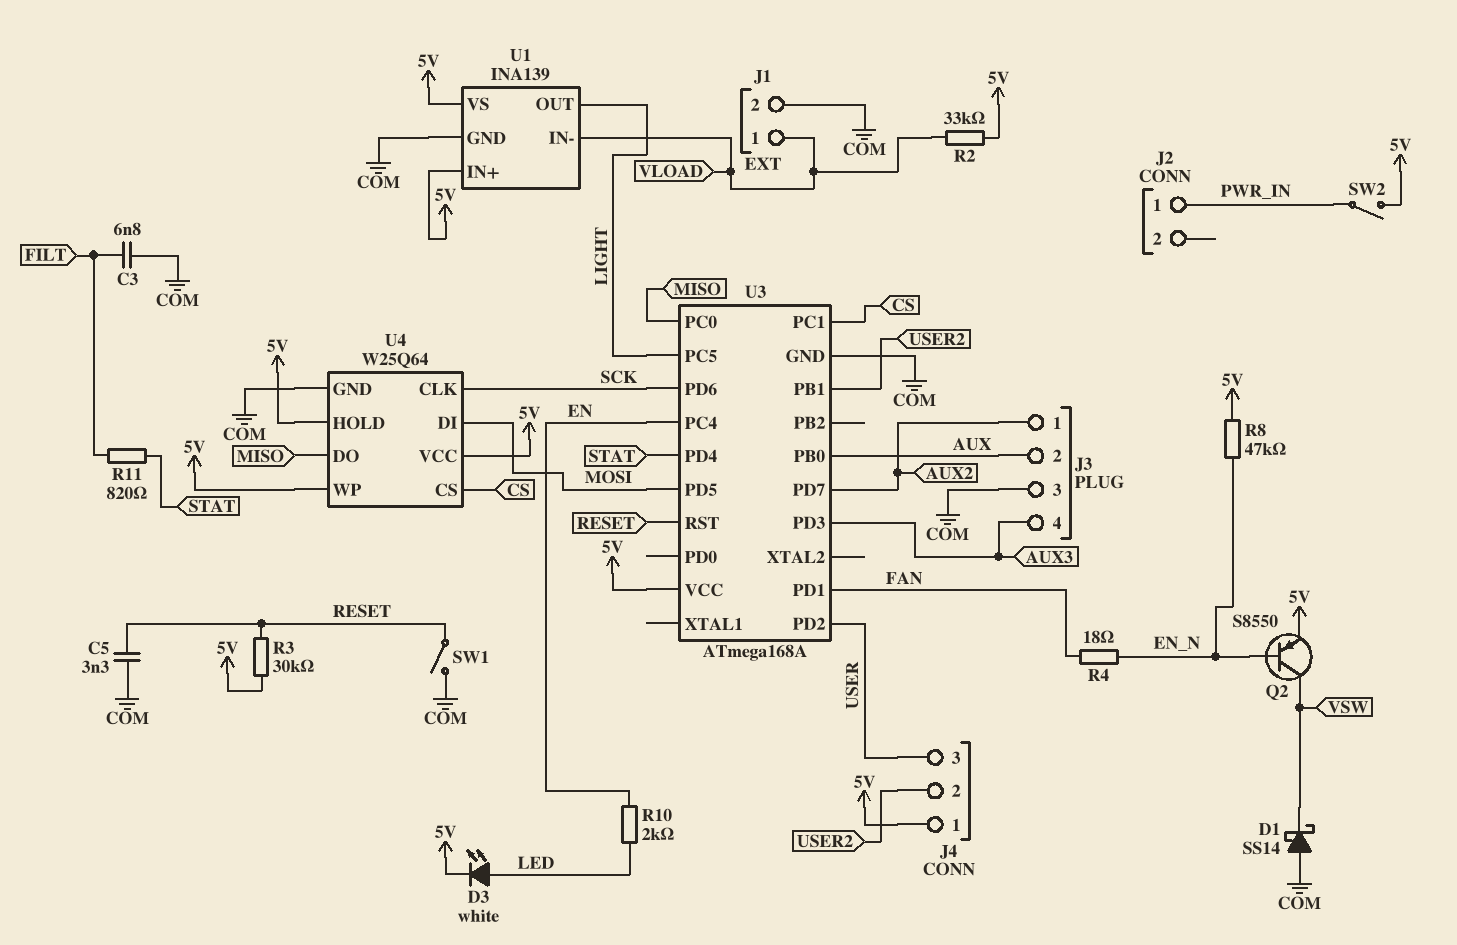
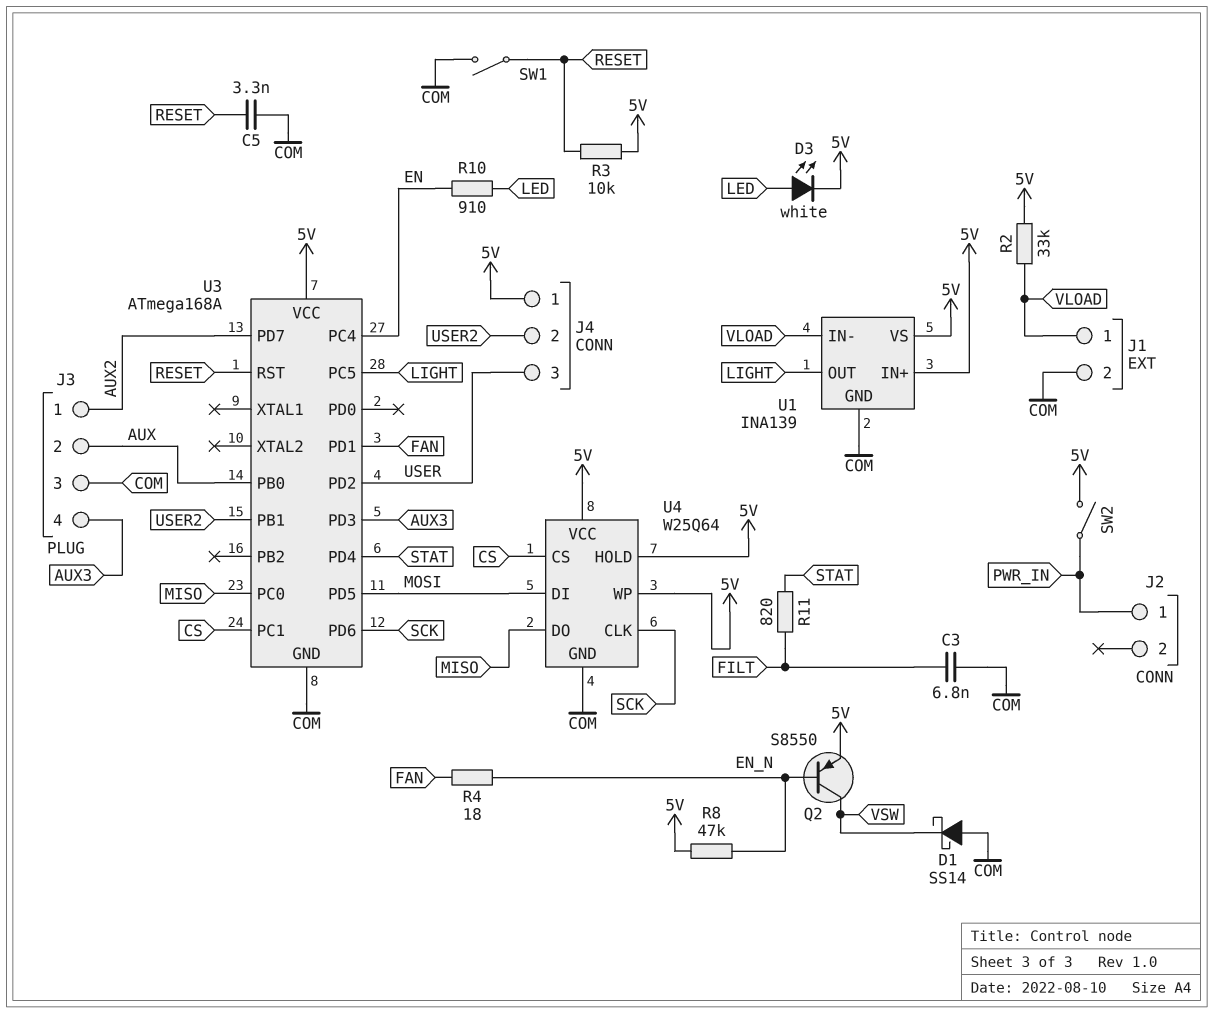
R3: 30k (5V, RESET) -> 10k (5V, RESET)
R10: 2k (EN, LED) -> 910 (EN, LED)

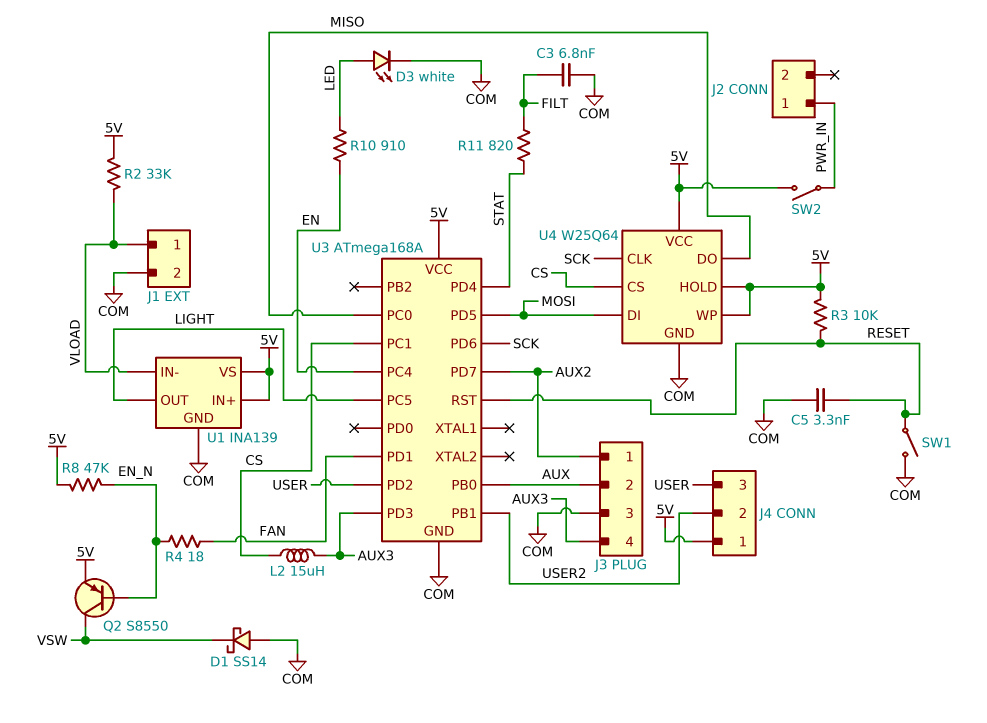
D3: LED white (A LED, K 5V) -> LED white (A LED, K COM)
L2: none -> 15uH (AUX3, CS)

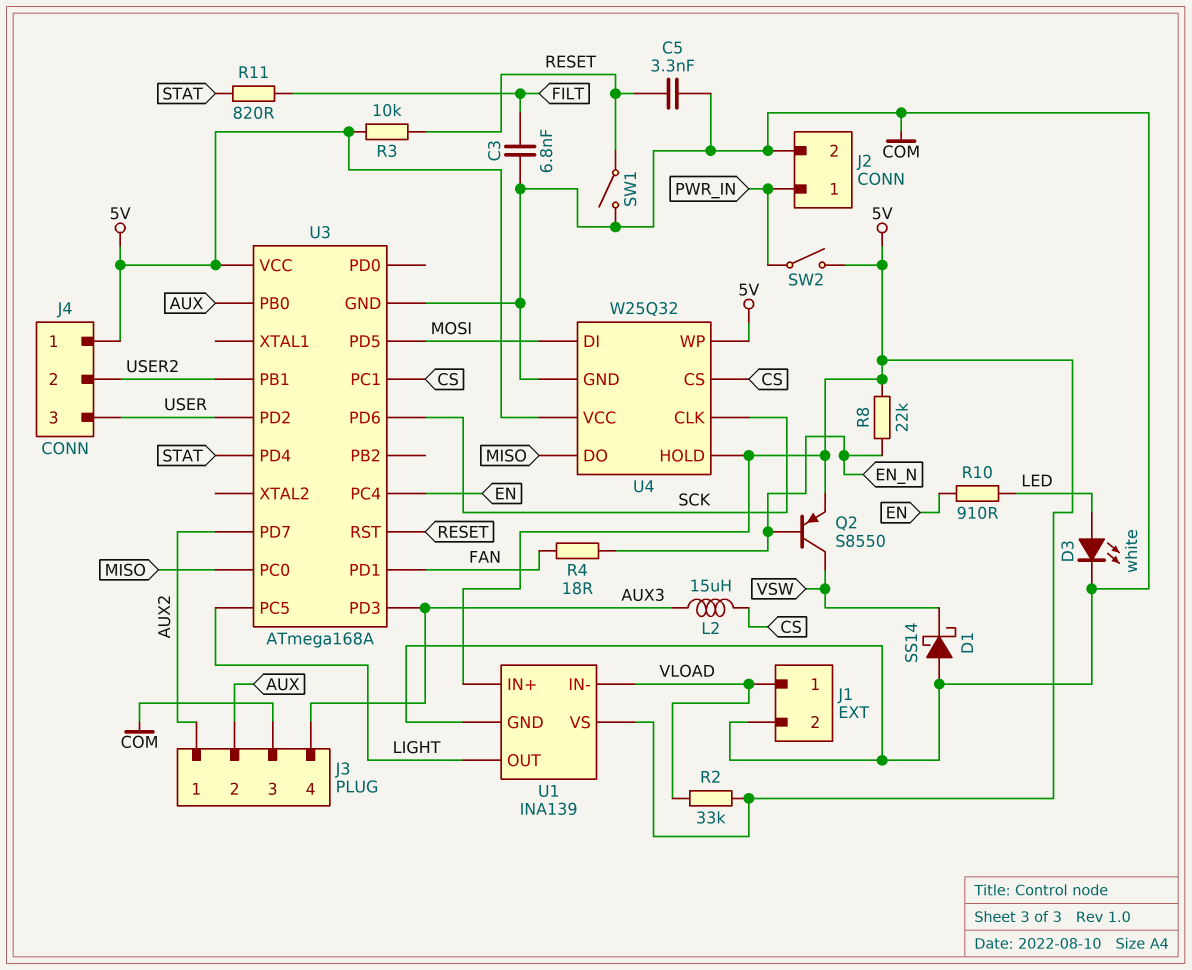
J2 pin 2: none -> COM
R8: 47k (5V, EN_N) -> 22k (5V, EN_N)
U4: W25Q64 -> W25Q32

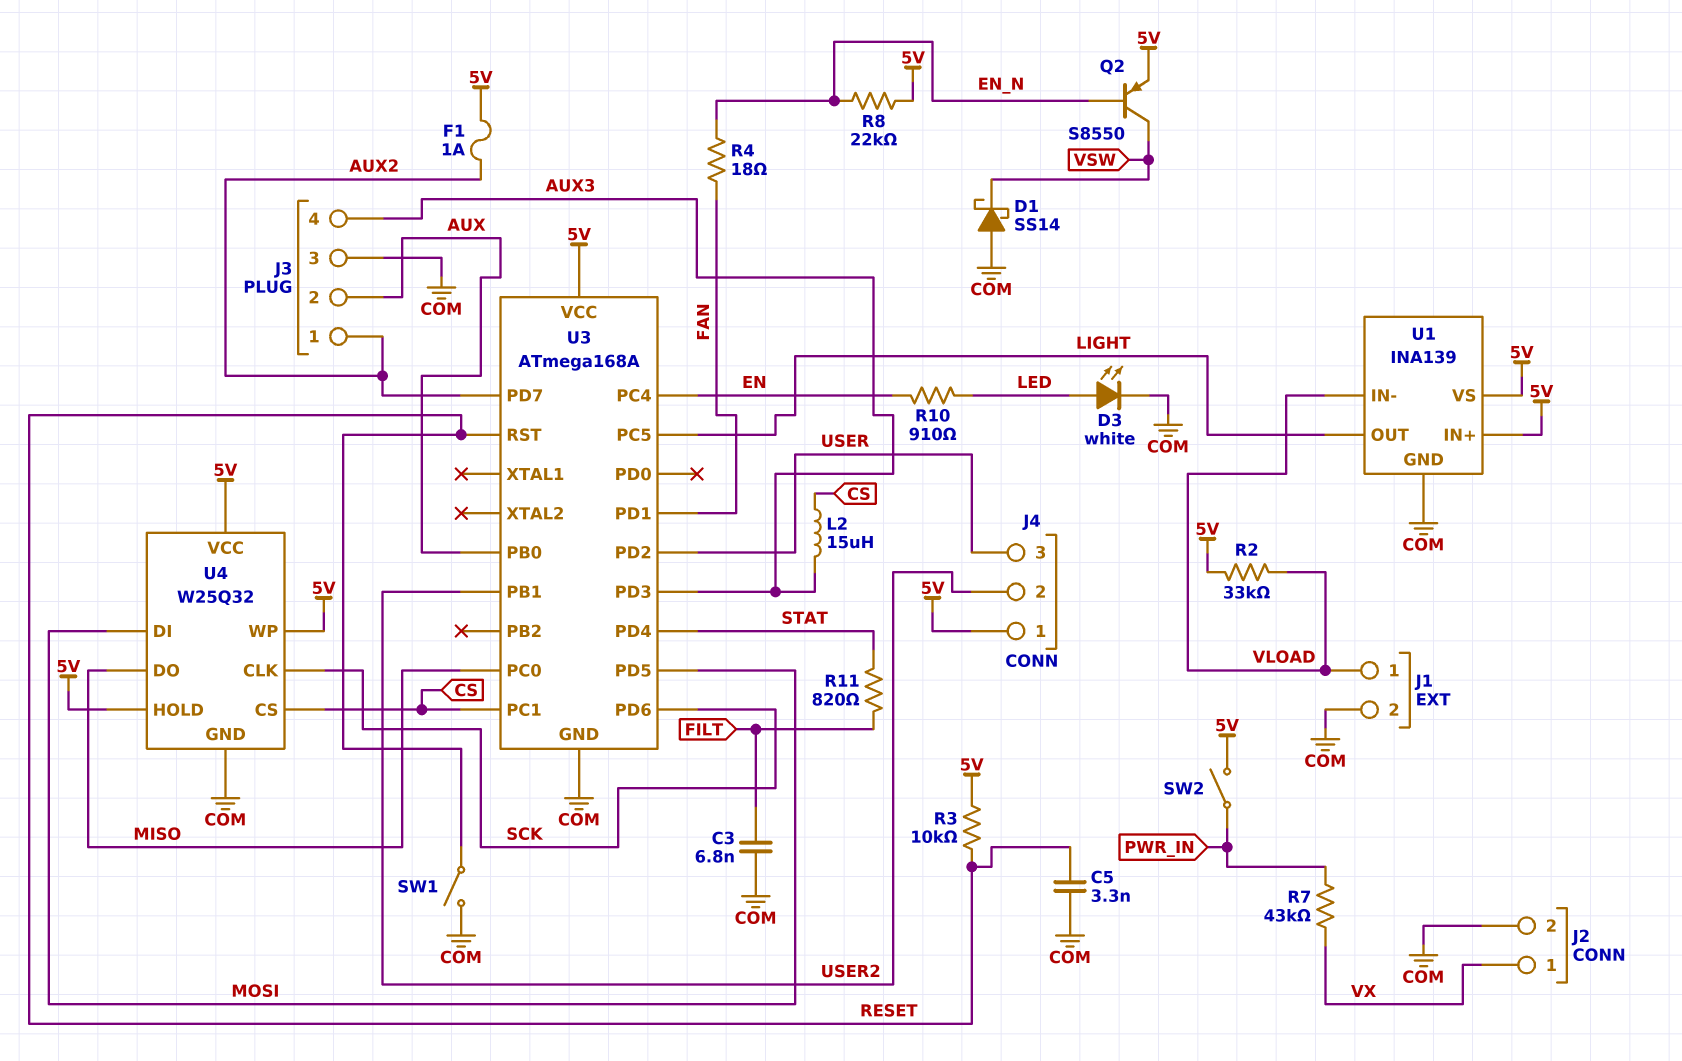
F1: none -> 1A (5V, AUX2)
J2 pin 1: PWR_IN -> VX
R7: none -> 43k (PWR_IN, VX)

